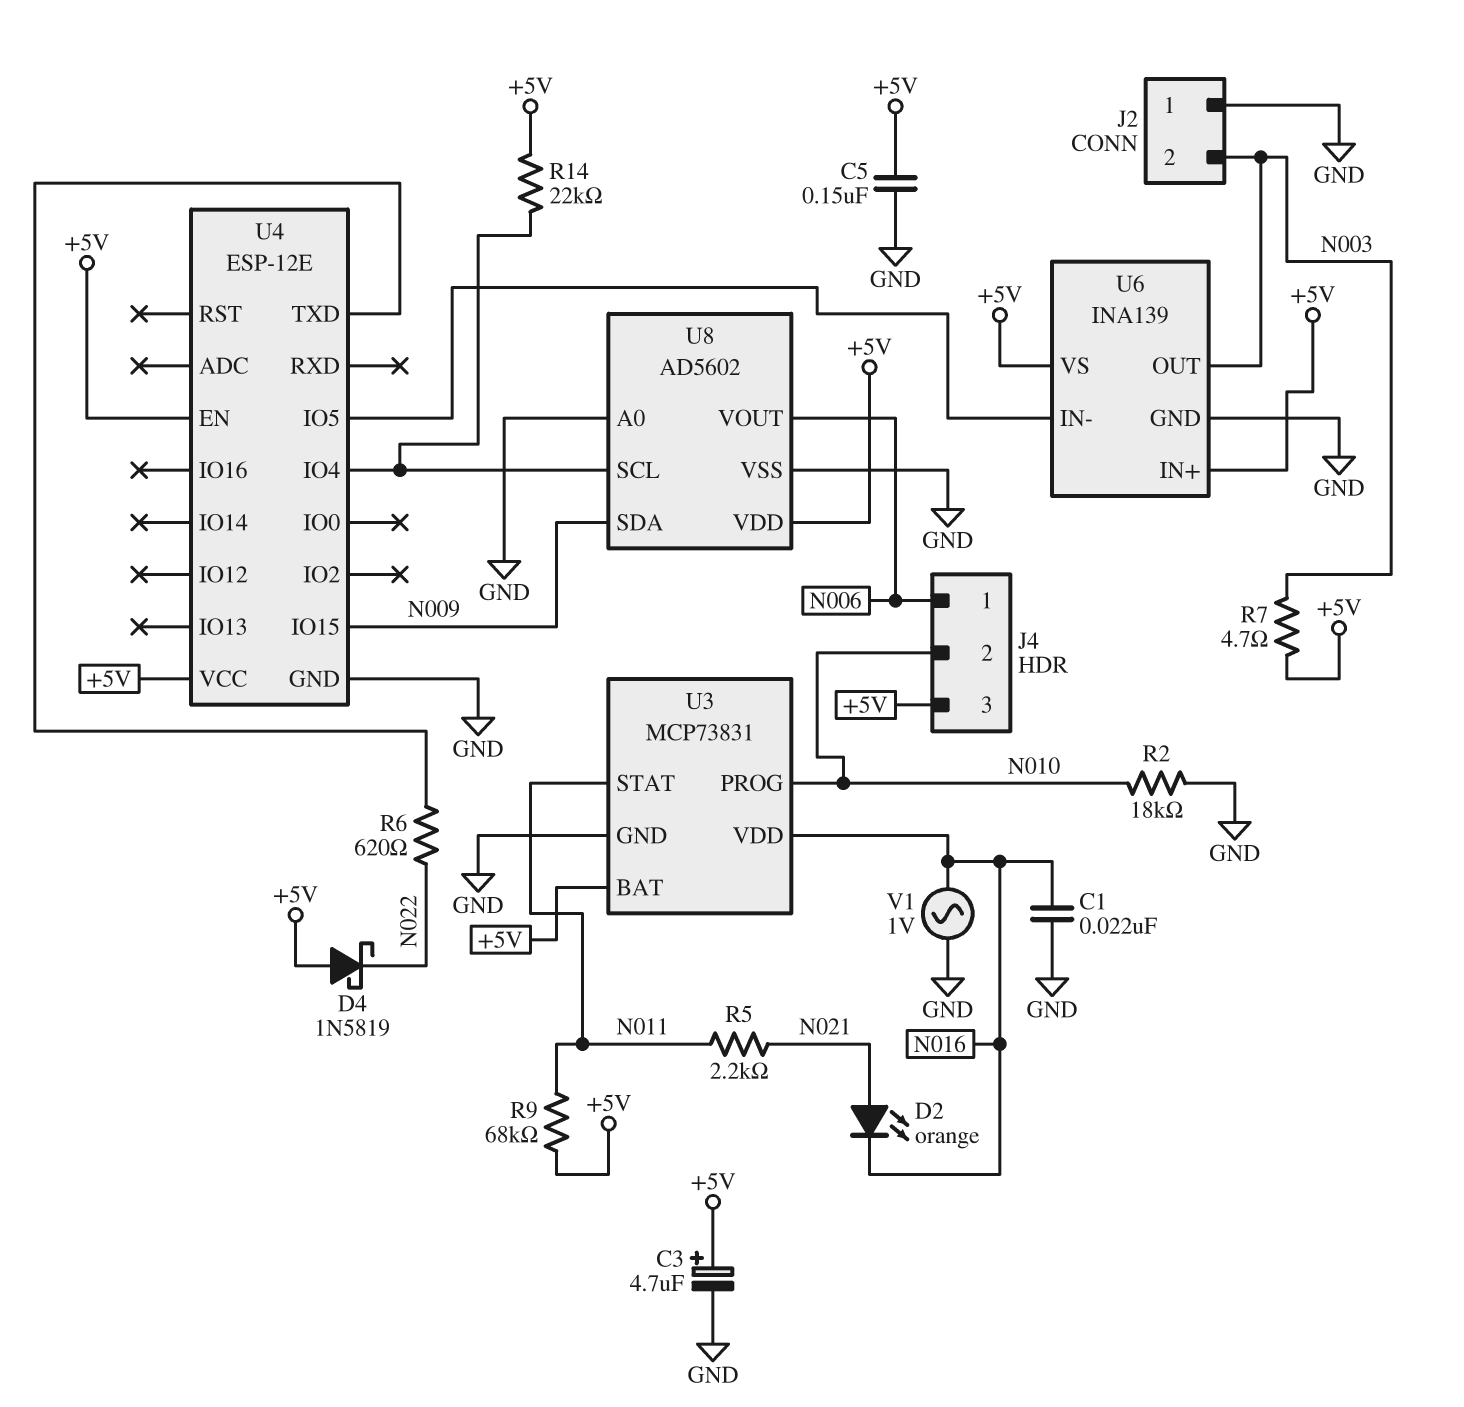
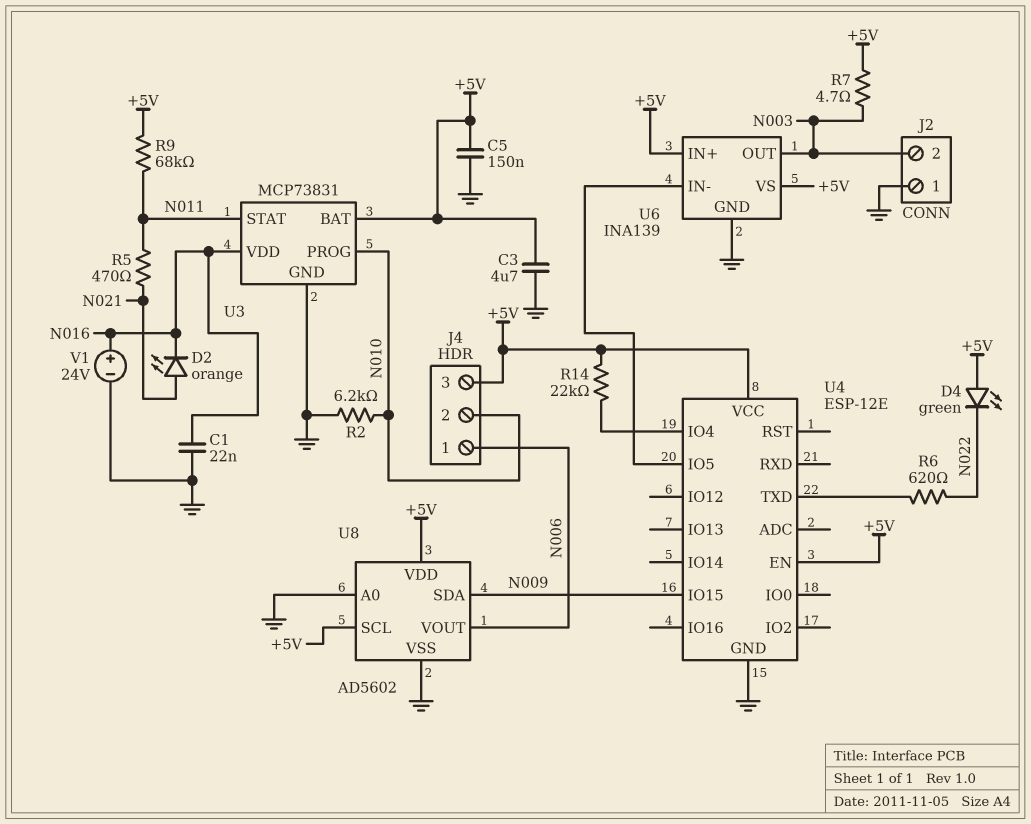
C3: 4.7uF (plus +5V, minus GND) -> 4.7uF (+5V, GND)
D4: schottky 1N5819 (A +5V, K N022) -> LED green (A +5V, K N022)
R2: 18k (GND, N010) -> 6.2k (GND, N010)
R5: 2.2k (N011, N021) -> 470 (N011, N021)
U8 pin SCL: U4/IO4 -> +5V
V1: AC 1V (GND, N016) -> 24V (plus N016, minus GND)

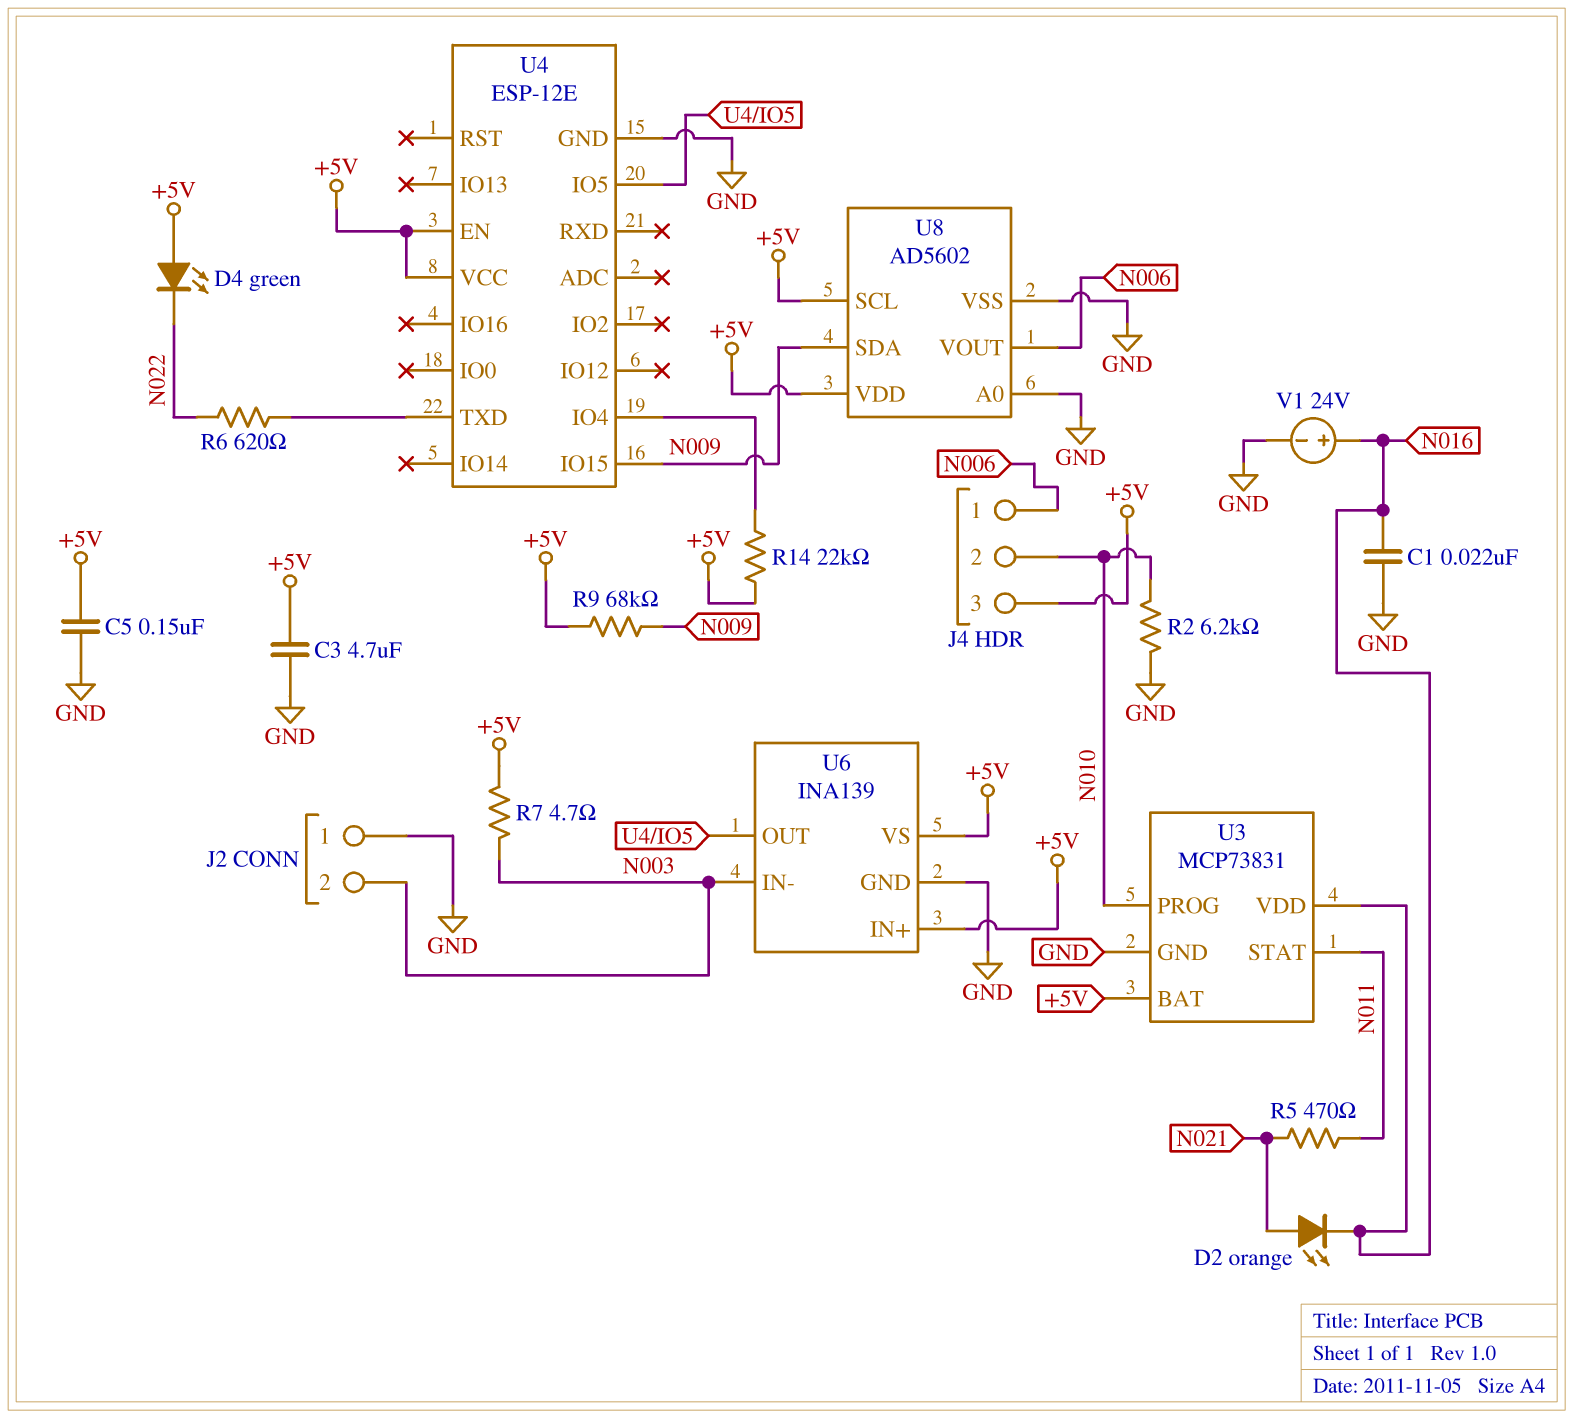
R9: 68k (+5V, N011) -> 68k (+5V, N009)
U6 pin IN-: U4/IO5 -> N003
U6 pin OUT: N003 -> U4/IO5

